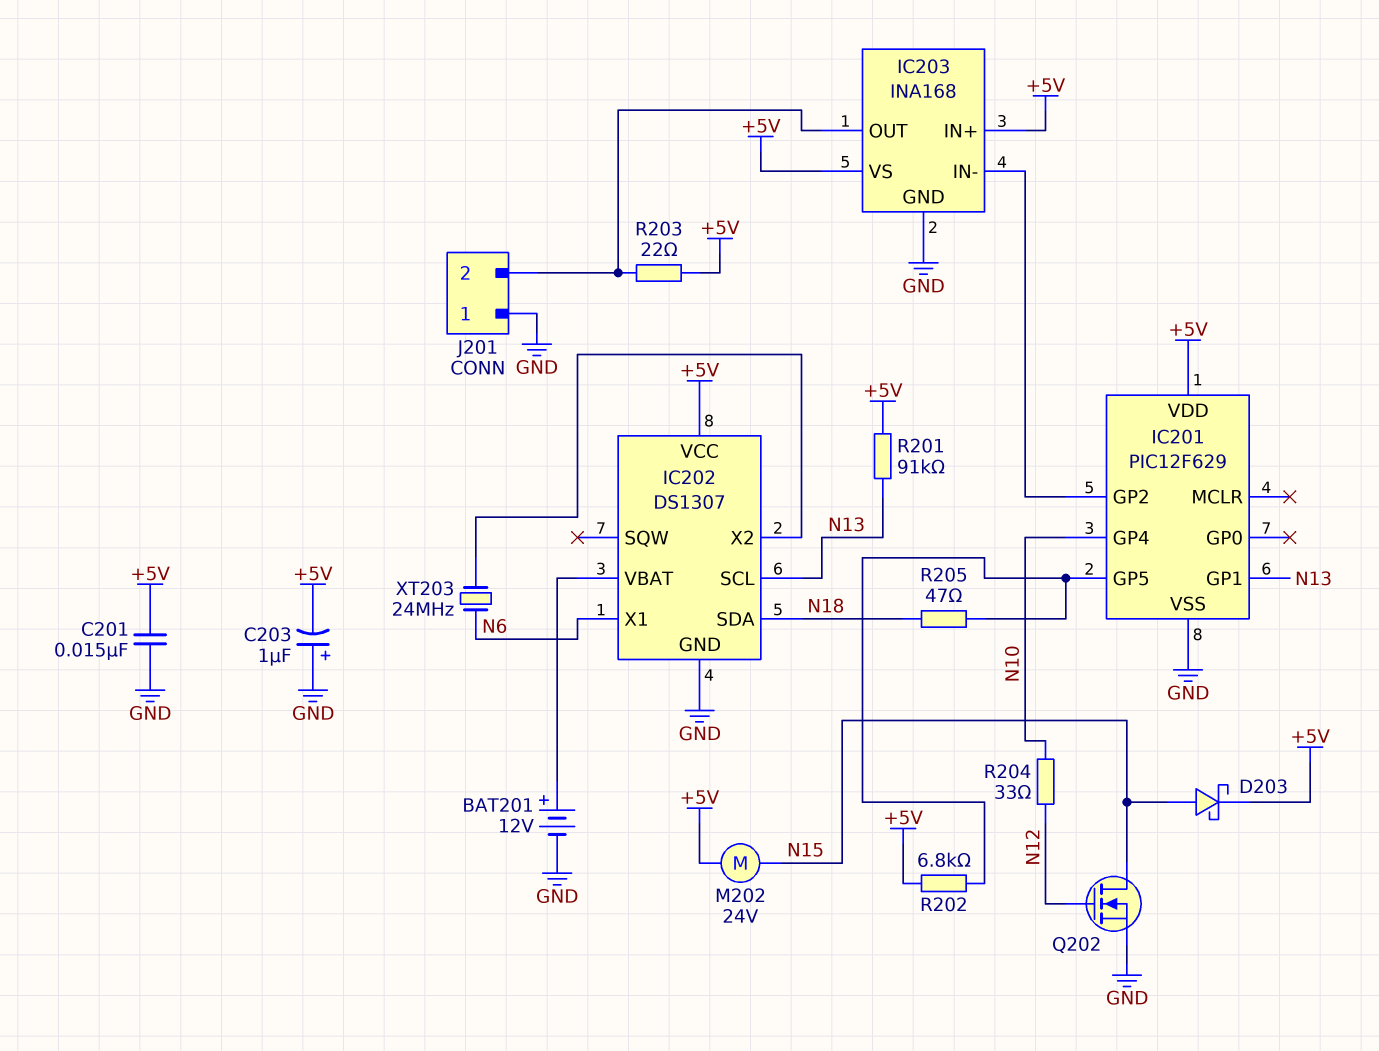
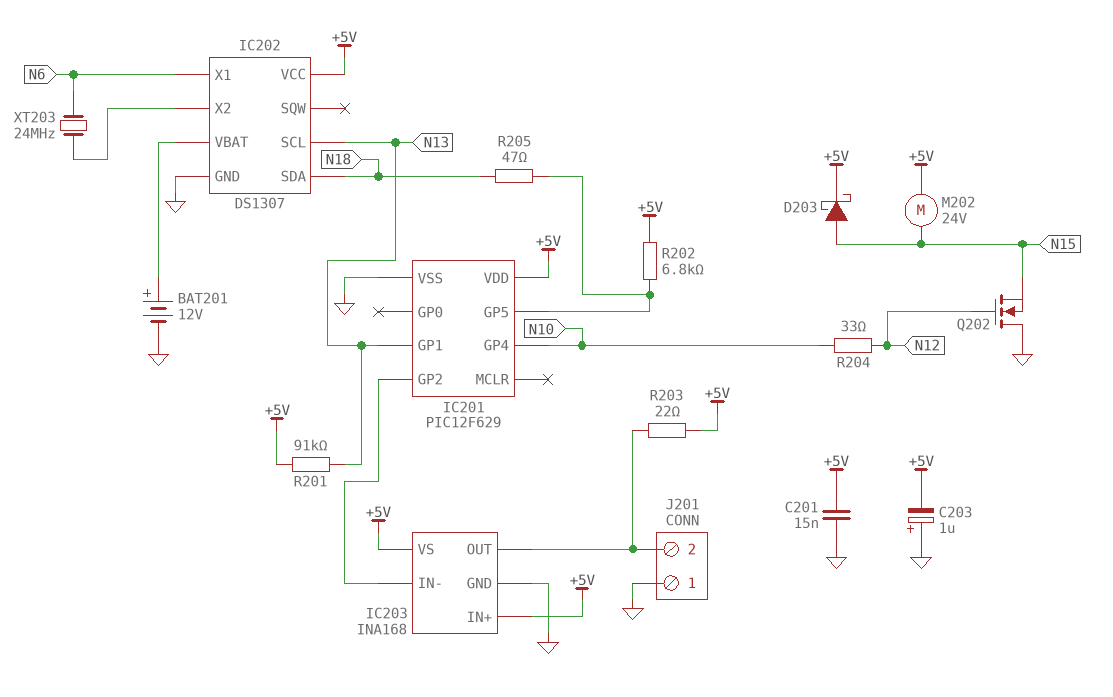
Q202: NMOS (G N12, D N15, S GND) -> NMOS (G N12, D GND, S N15)

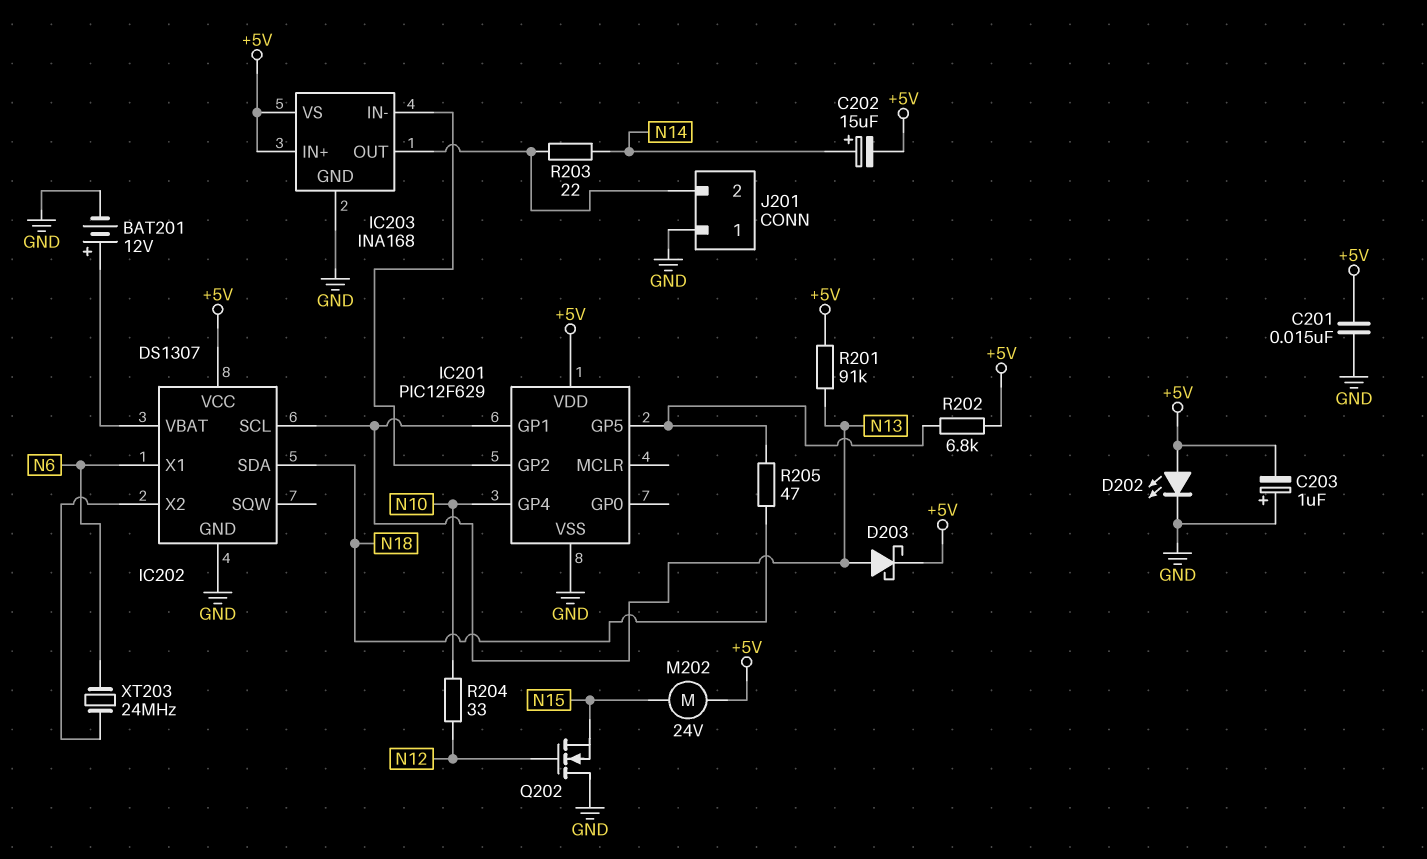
C202: none -> 15uF (plus N14, minus +5V)
D202: none -> LED (A +5V, K GND)
D203: schottky (A N15, K +5V) -> schottky (A N13, K +5V)
R203: 22 (+5V, IC203/OUT) -> 22 (IC203/OUT, N14)

